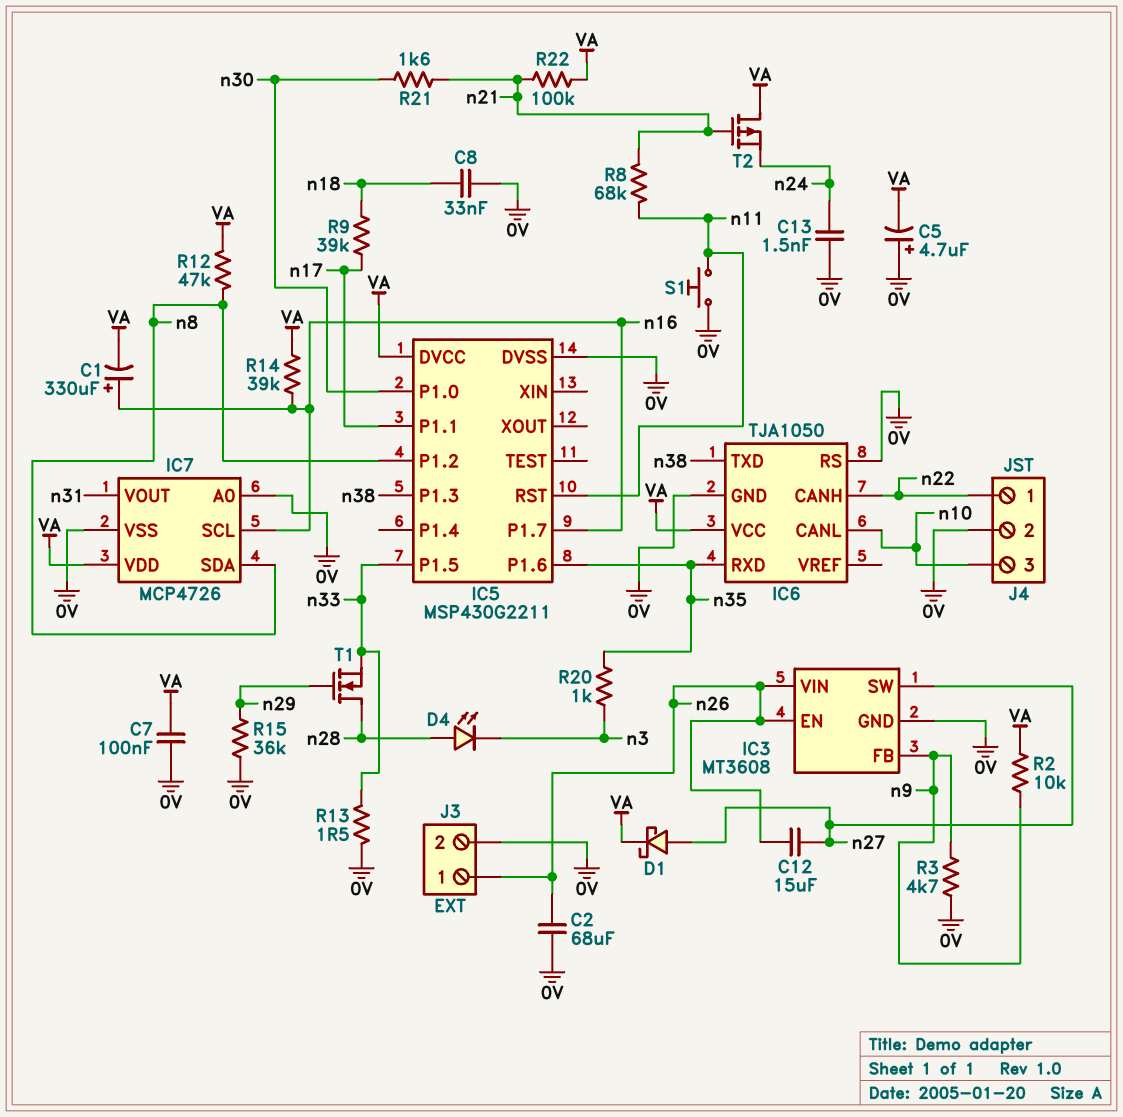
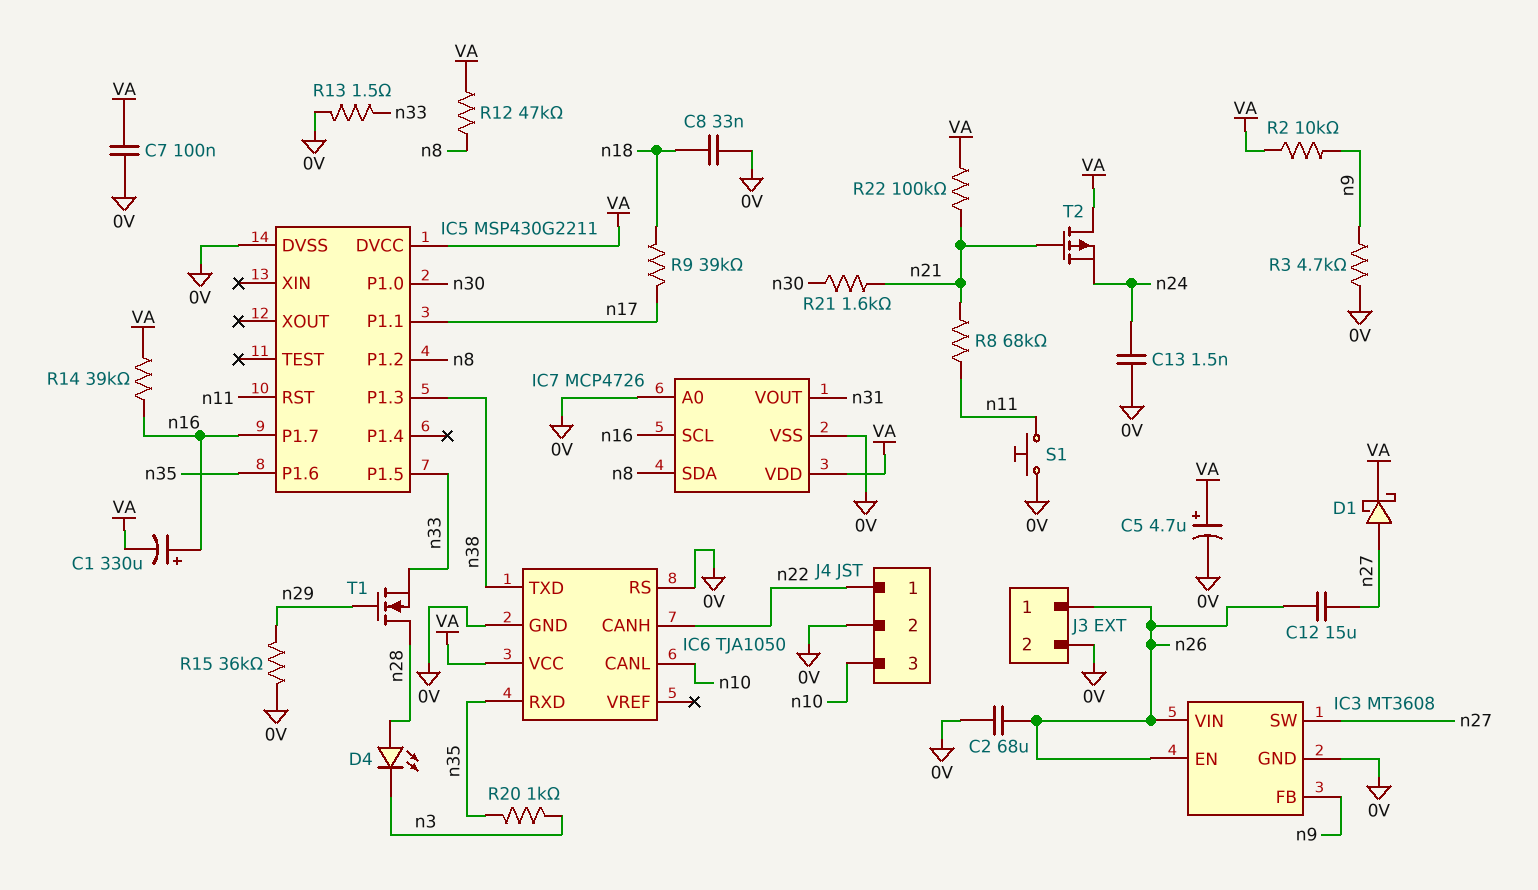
C5: 4.7uF (plus 0V, minus VA) -> 4.7uF (plus VA, minus 0V)

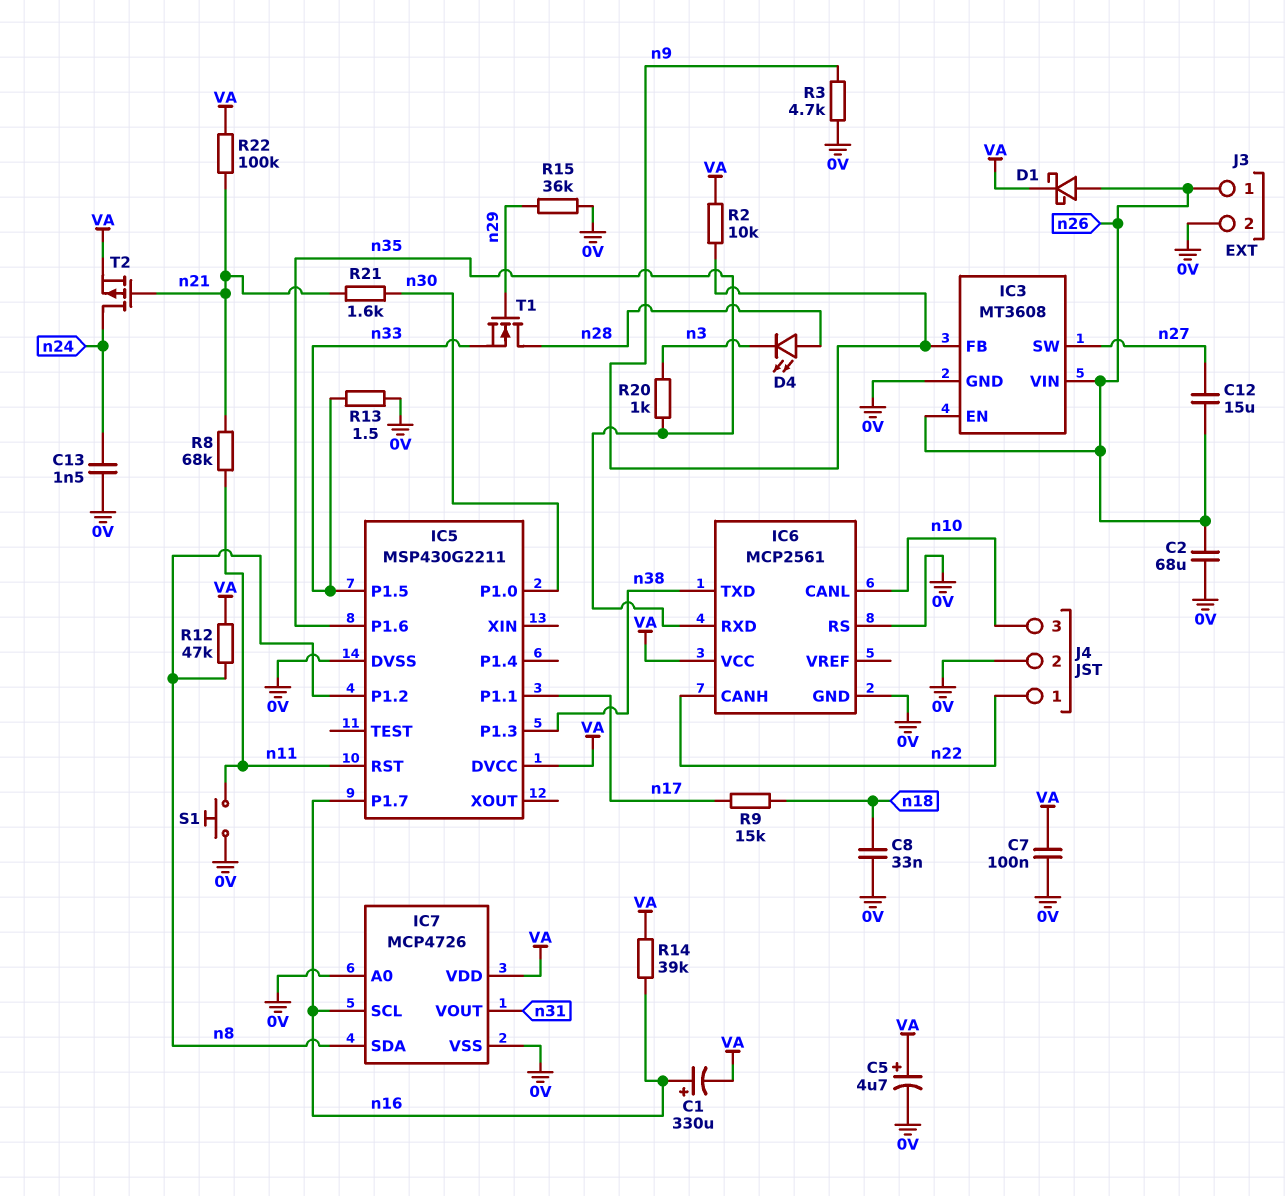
D1: schottky (A n27, K VA) -> schottky (A n26, K VA)
IC6: TJA1050 -> MCP2561
R9: 39k (n17, n18) -> 15k (n17, n18)
T2: PMOS (G n21, D VA, S n24) -> PMOS (G n21, D n24, S VA)

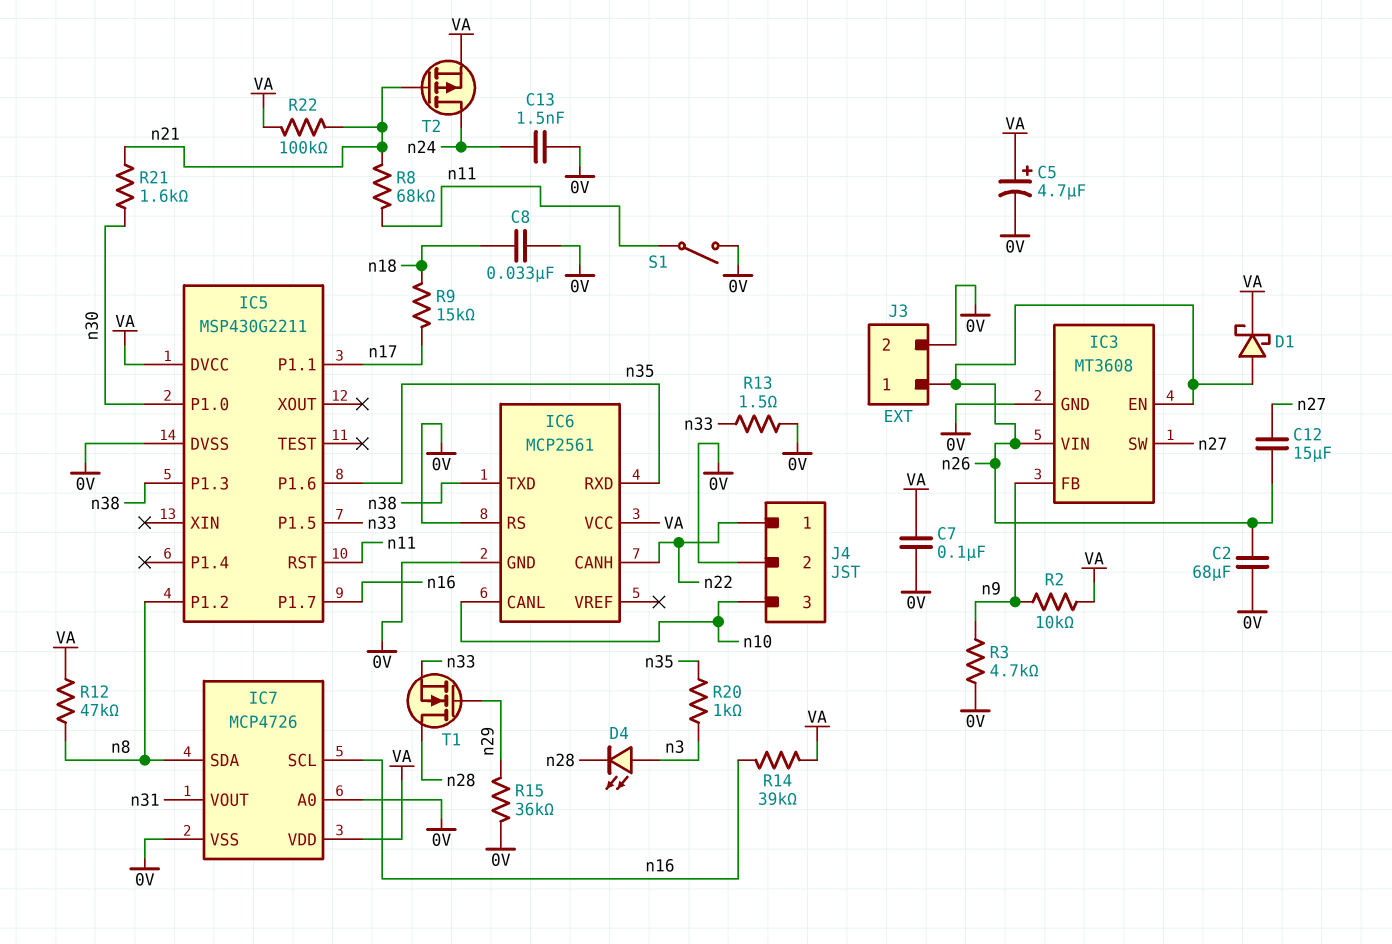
C1: 330uF (plus n16, minus VA) -> none
D4: LED (A n28, K n3) -> LED (A n3, K n28)
S1: button (0V, n11) -> switch (0V, n11)

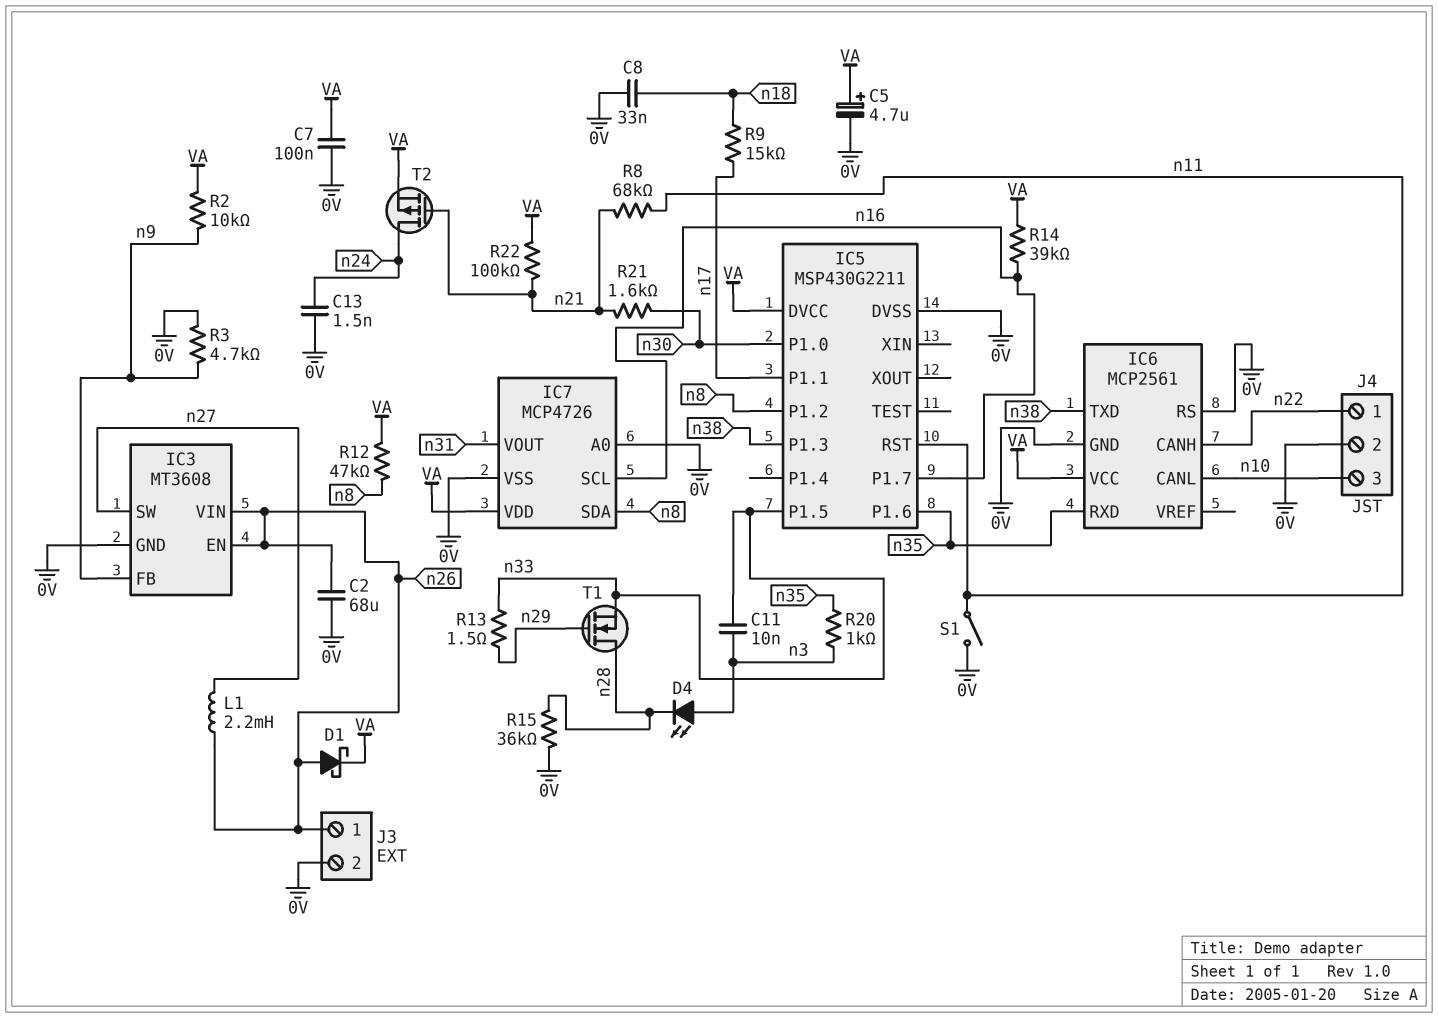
C11: none -> 10nF (n3, n33)
C12: 15uF (n26, n27) -> none
L1: none -> 2.2mH (n26, n27)
R13: 1.5 (0V, n33) -> 1.5 (n29, n33)
R15: 36k (0V, n29) -> 36k (0V, n28)

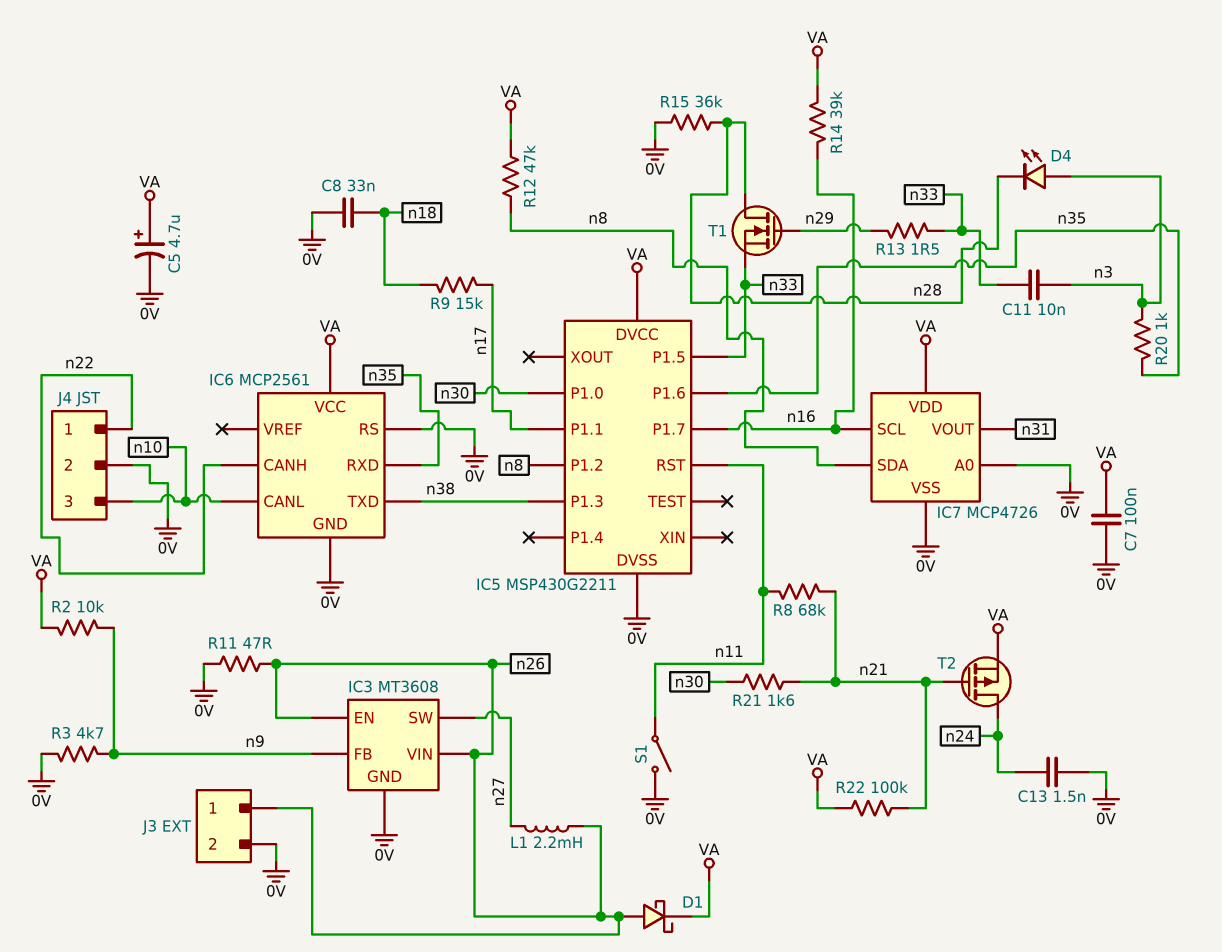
C2: 68uF (0V, n26) -> none
R11: none -> 47 (0V, n26)

